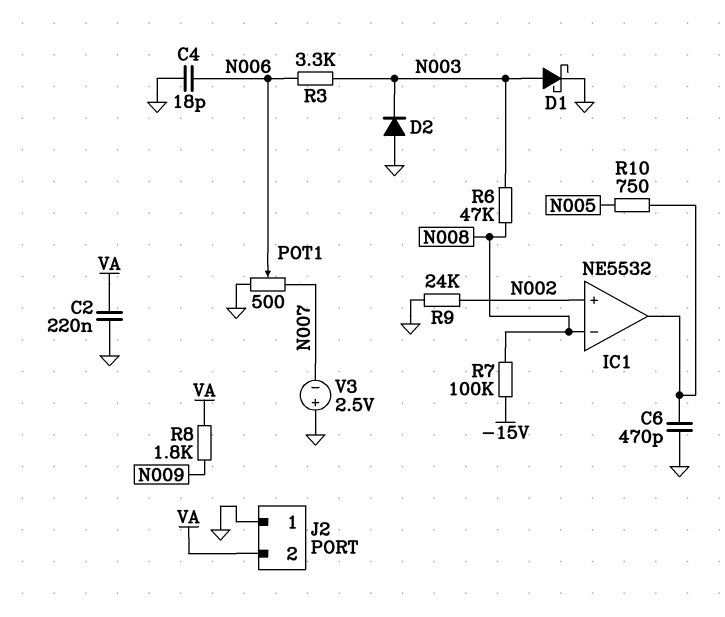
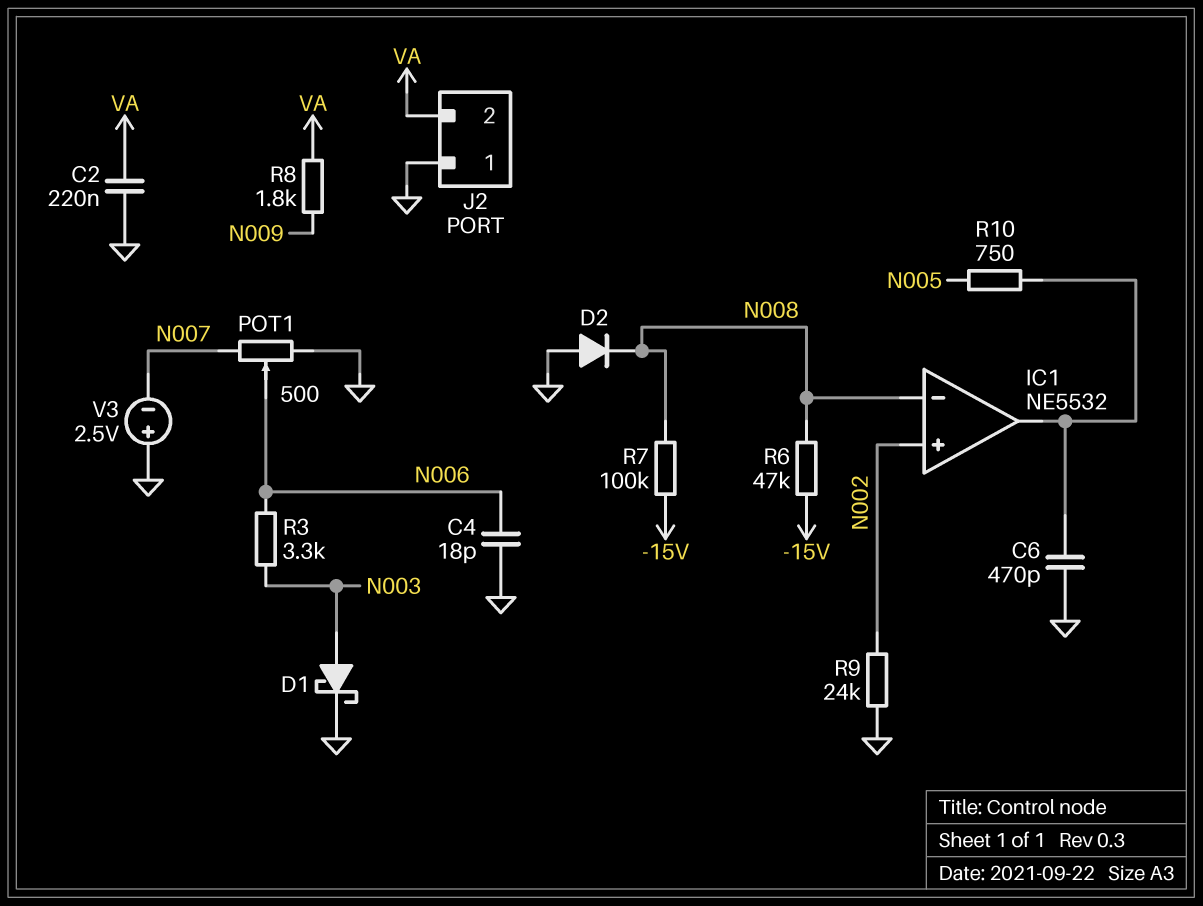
D2: diode (A GND, K N003) -> diode (A GND, K N008)
R6: 47k (N003, N008) -> 47k (-15V, N008)

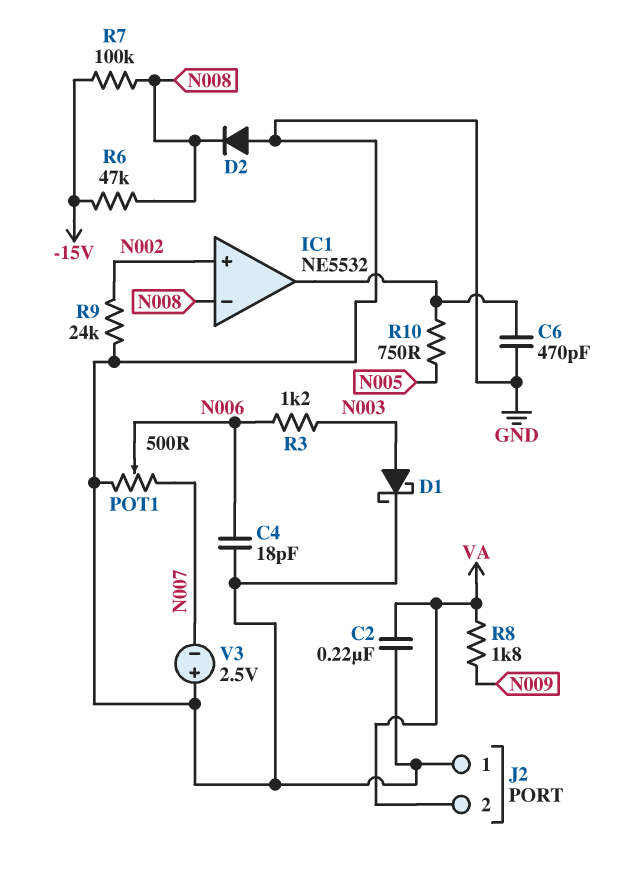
R3: 3.3k (N003, N006) -> 1.2k (N003, N006)

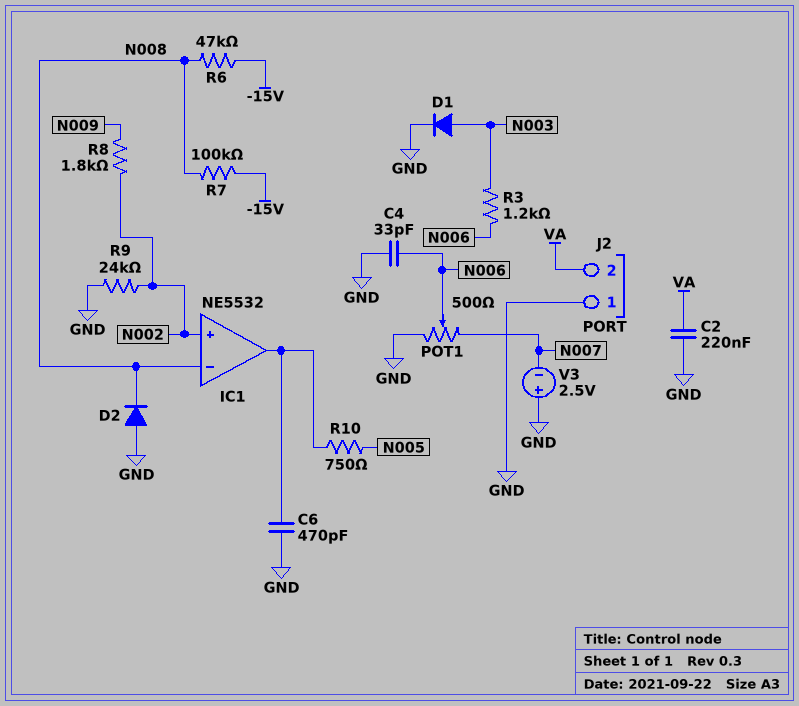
C4: 18pF (GND, N006) -> 33pF (GND, N006)
D1: schottky (A N003, K GND) -> diode (A N003, K GND)
R8: 1.8k (N009, VA) -> 1.8k (N002, N009)

